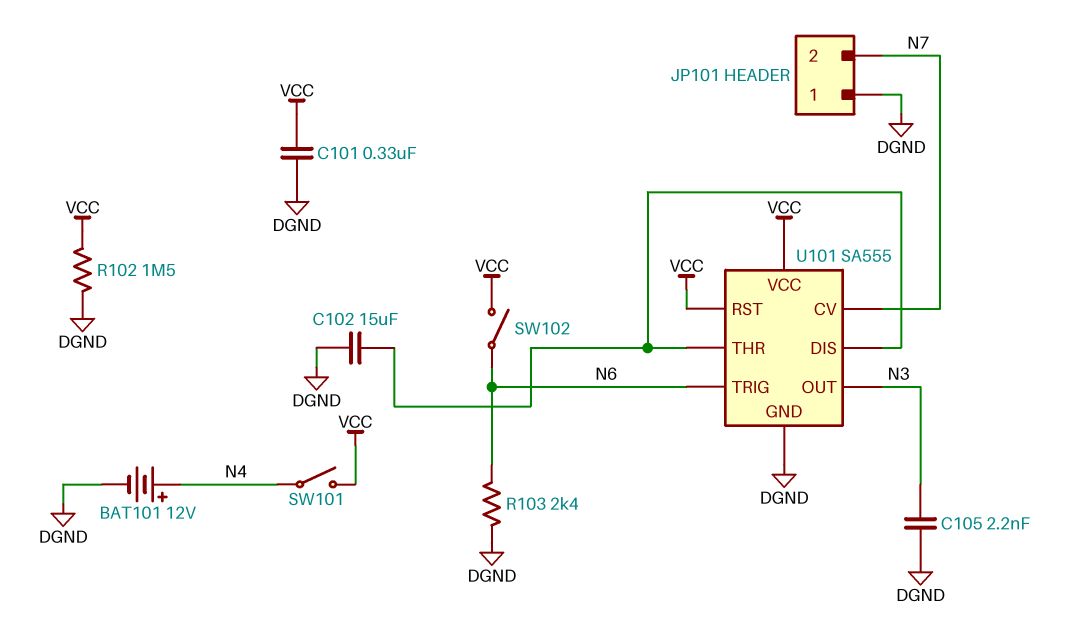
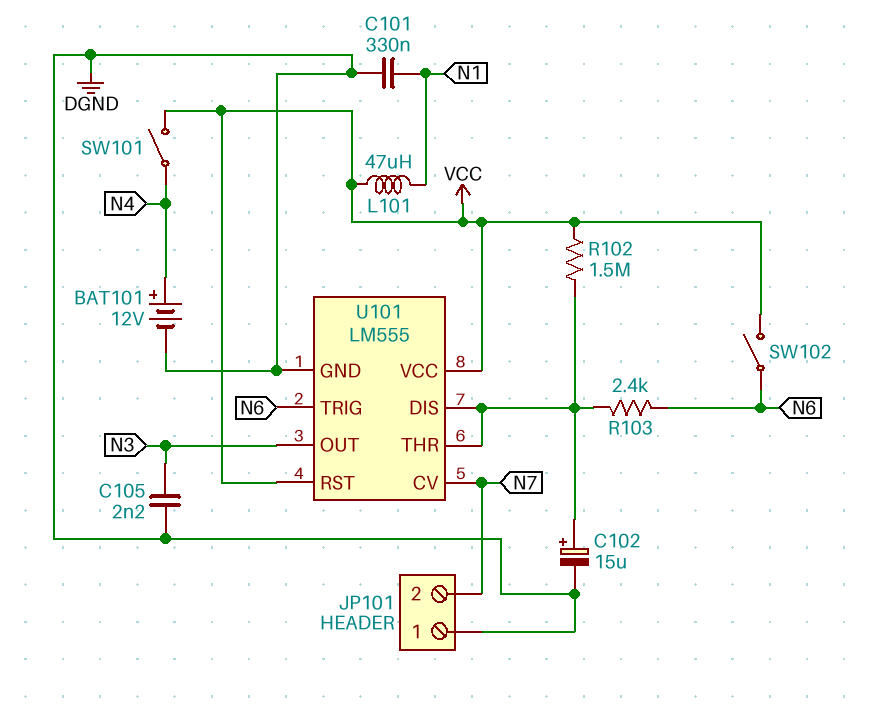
C101: 330nF (DGND, VCC) -> 330nF (DGND, N1)
C102: 15uF (DGND, U101/DIS) -> 15uF (plus U101/DIS, minus DGND)
L101: none -> 47uH (N1, VCC)
R102: 1.5M (DGND, VCC) -> 1.5M (U101/DIS, VCC)
R103: 2.4k (DGND, N6) -> 2.4k (N6, U101/DIS)
U101: SA555 -> LM555

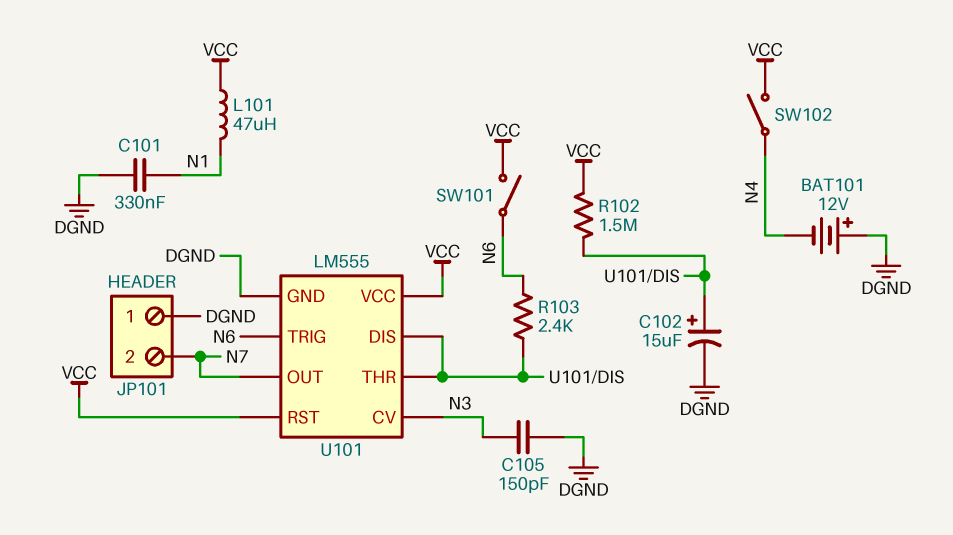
BAT101: 12V (plus N4, minus DGND) -> 12V (plus DGND, minus N4)
C105: 2.2nF (DGND, N3) -> 150pF (DGND, N3)
SW101: switch (N4, VCC) -> switch (N6, VCC)
SW102: switch (N6, VCC) -> switch (N4, VCC)
U101 pin CV: N7 -> N3
U101 pin OUT: N3 -> N7

